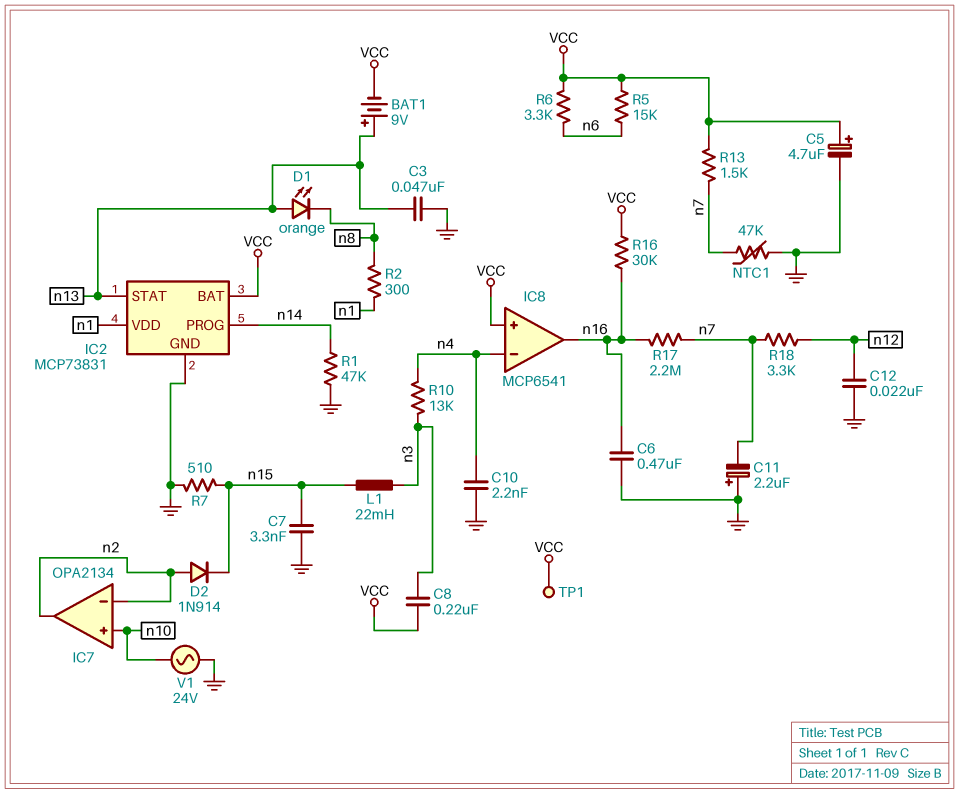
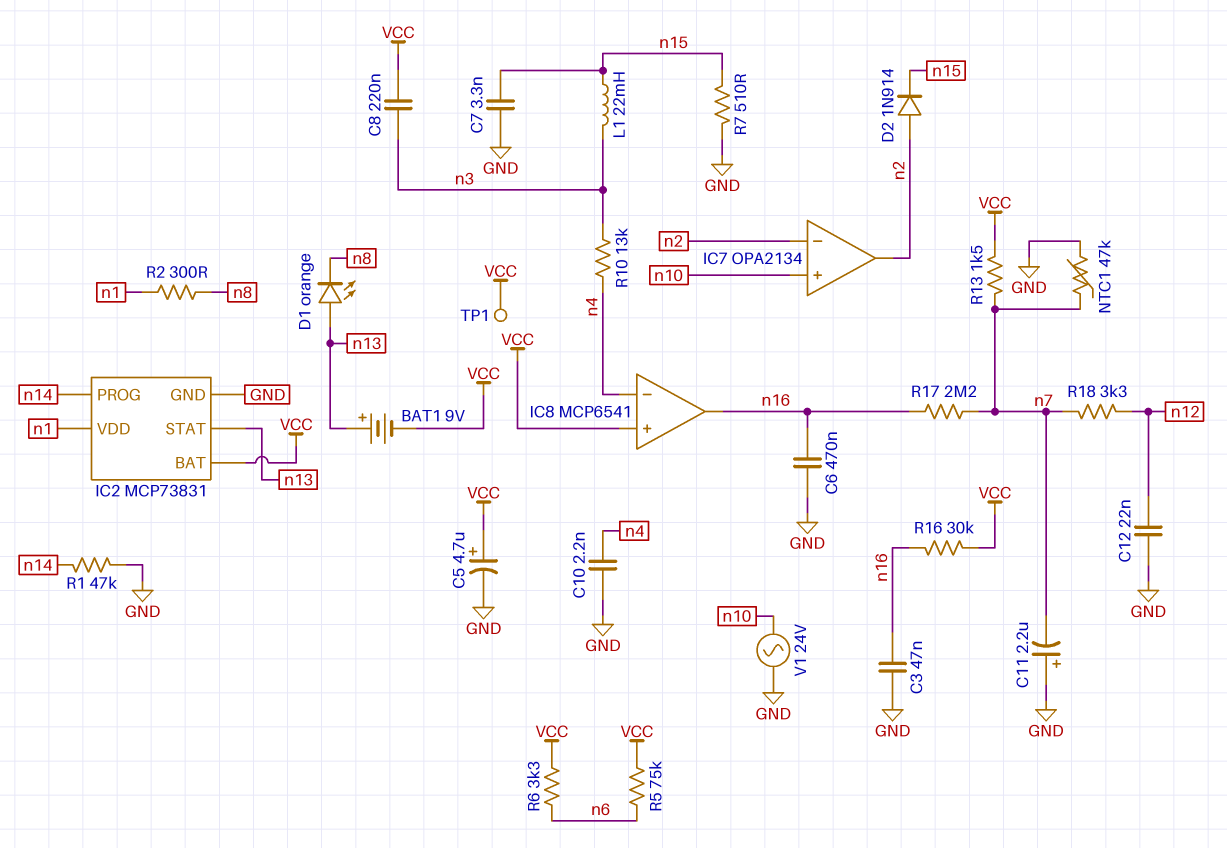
C3: 47nF (GND, n13) -> 47nF (GND, n16)
R5: 15k (VCC, n6) -> 75k (VCC, n6)

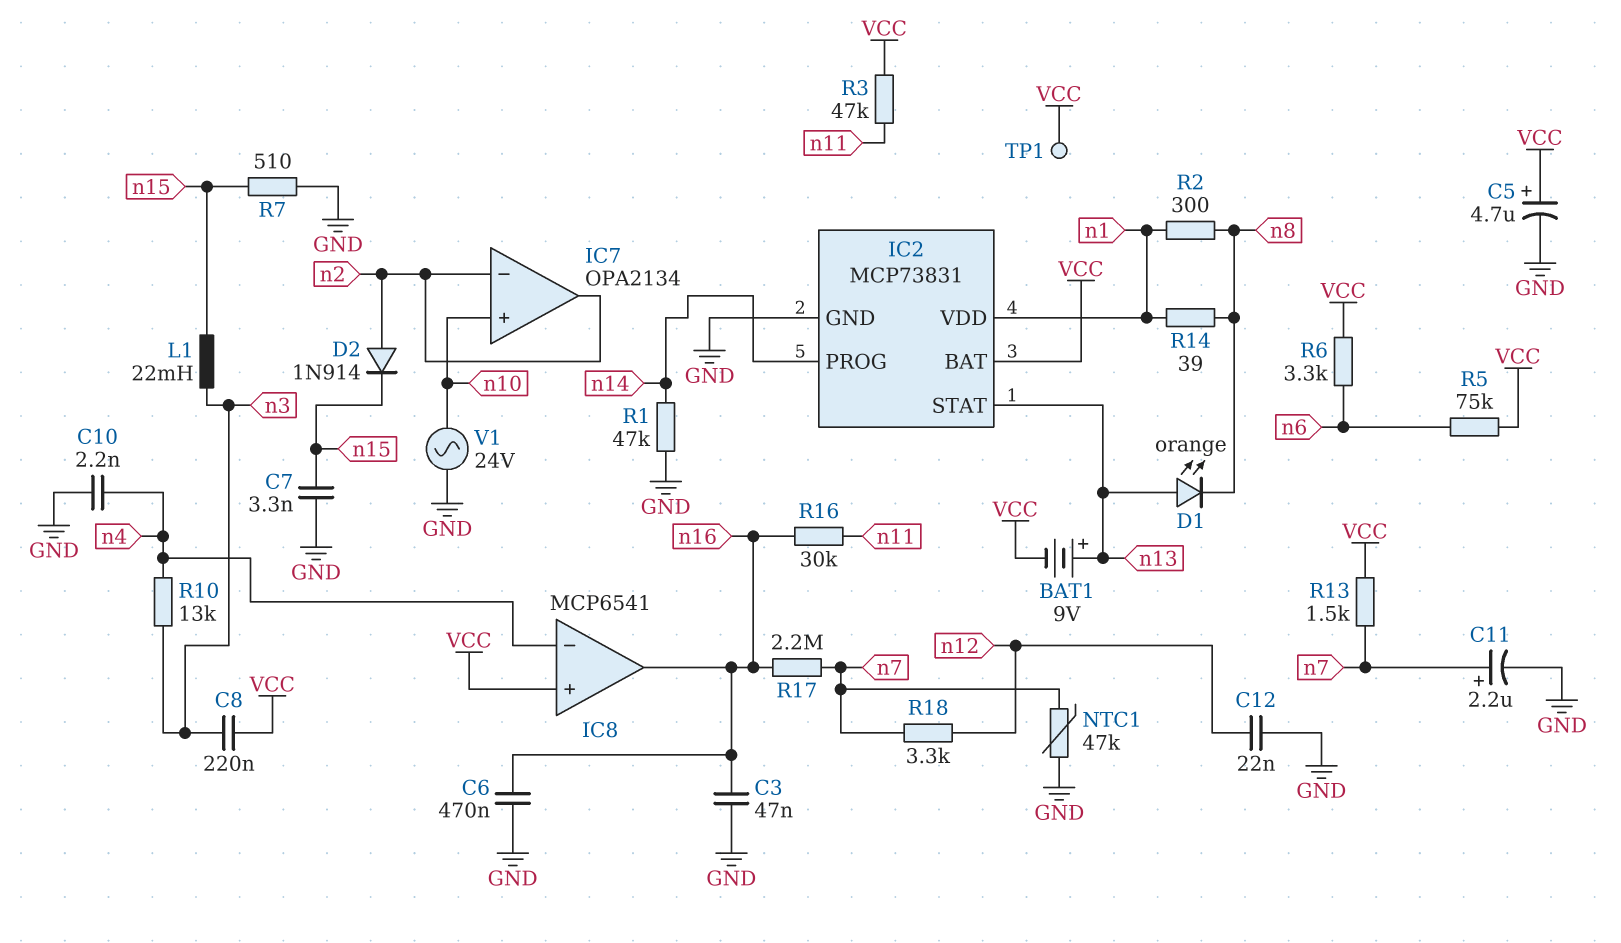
C11: 2.2uF (plus GND, minus n7) -> 2.2uF (plus n7, minus GND)
R3: none -> 47k (VCC, n11)
R14: none -> 39 (n1, n8)
R16: 30k (VCC, n16) -> 30k (n11, n16)

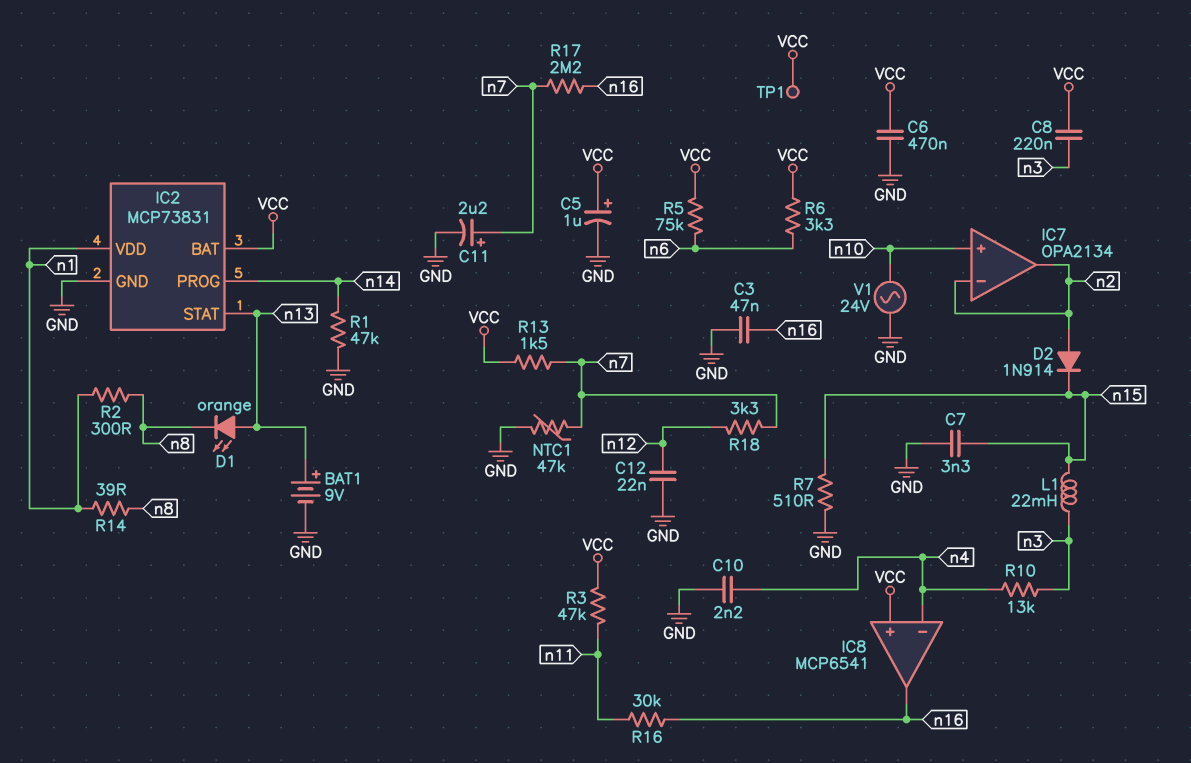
BAT1: 9V (plus n13, minus VCC) -> 9V (plus n13, minus GND)
C5: 4.7uF (plus VCC, minus GND) -> 1uF (plus VCC, minus GND)
C6: 470nF (GND, n16) -> 470nF (GND, VCC)

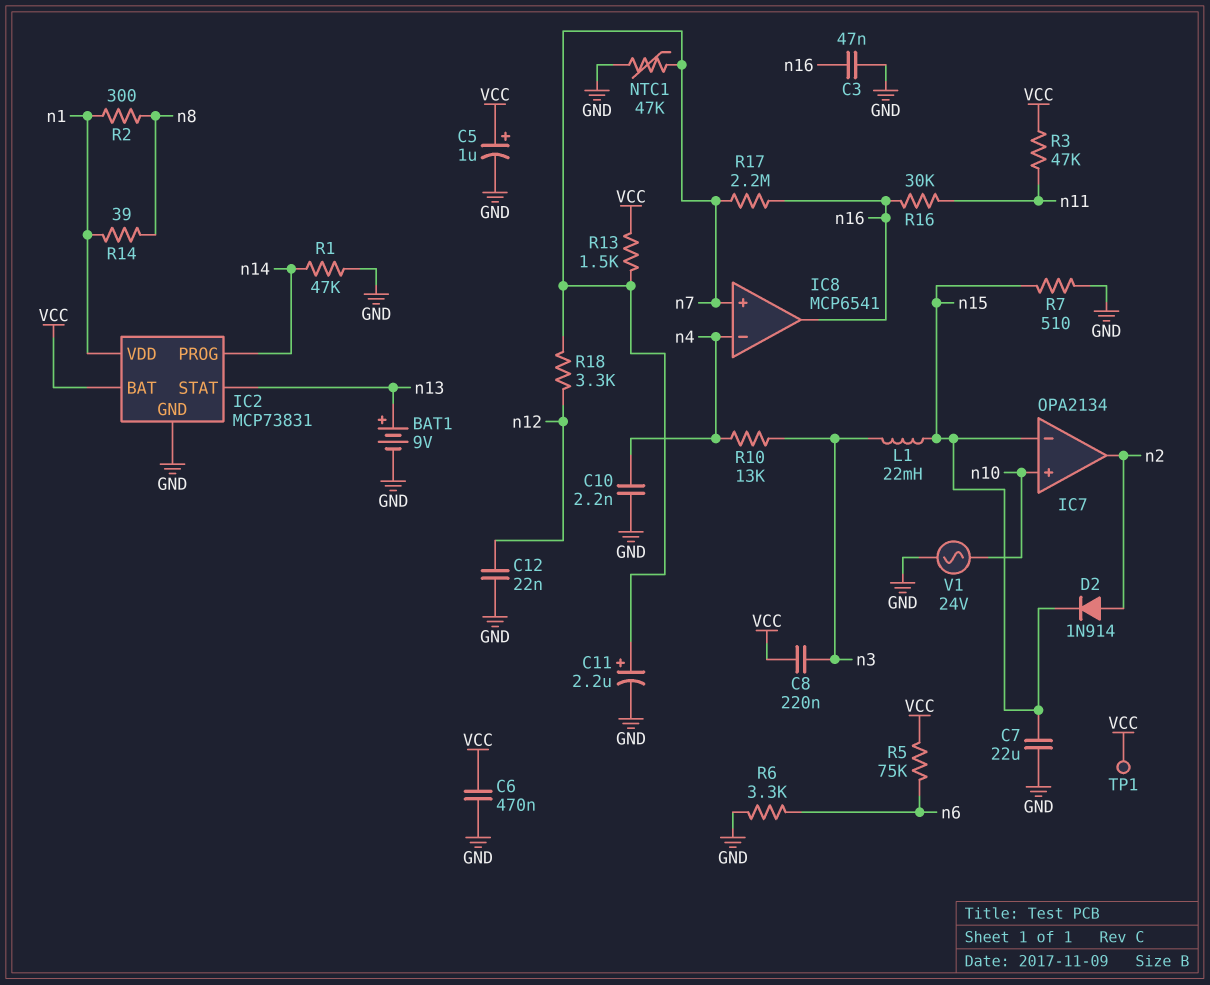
C7: 3.3nF (GND, n15) -> 22uF (GND, n15)
D1: LED orange (A n13, K n8) -> none
IC7 pin in-: n2 -> n15
IC8 pin in+: VCC -> n7
R6: 3.3k (VCC, n6) -> 3.3k (GND, n6)

